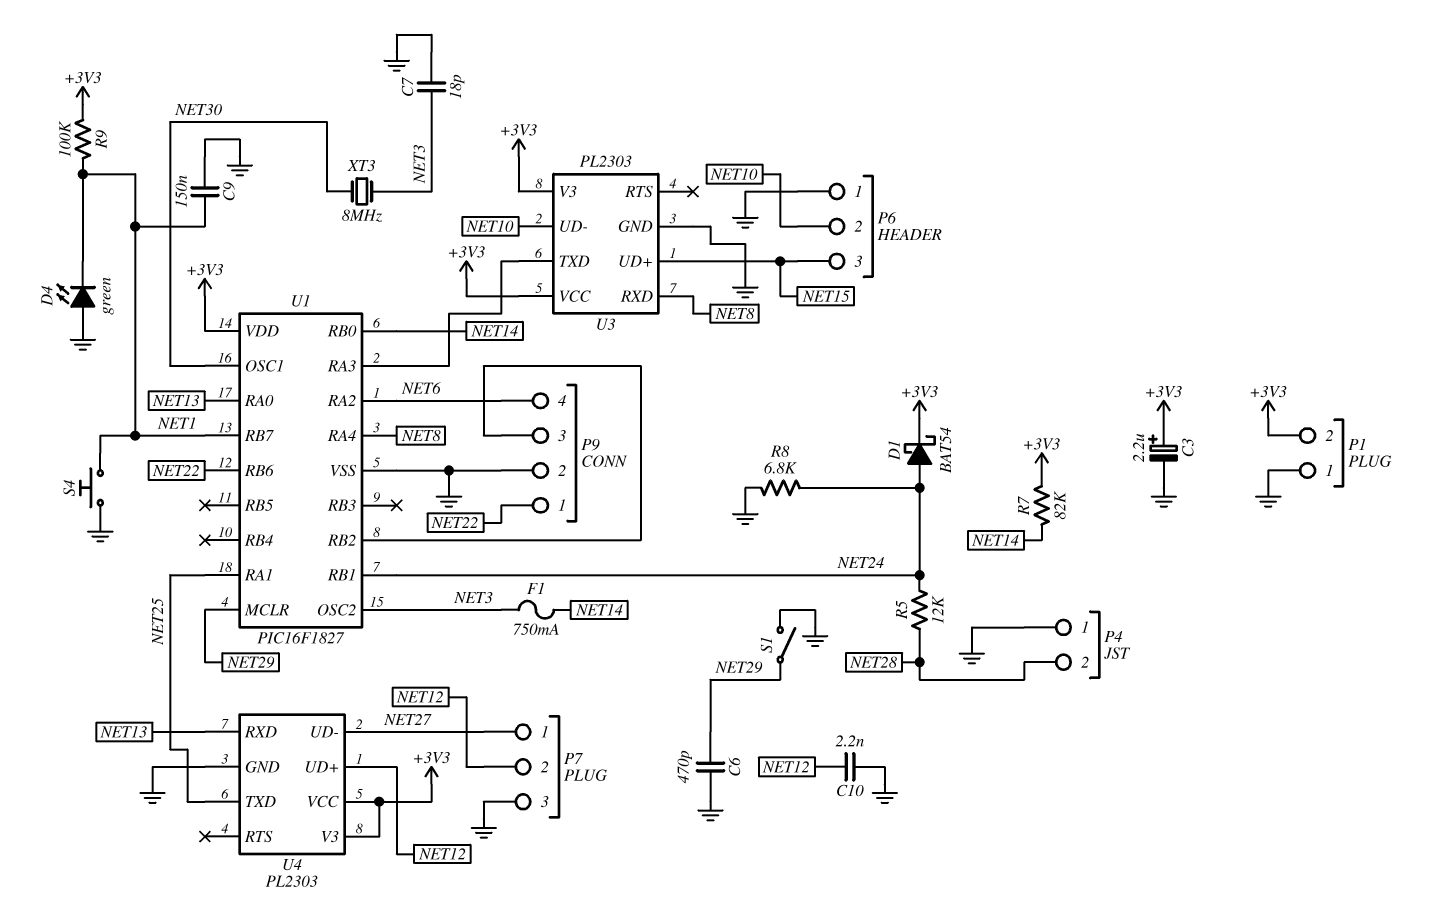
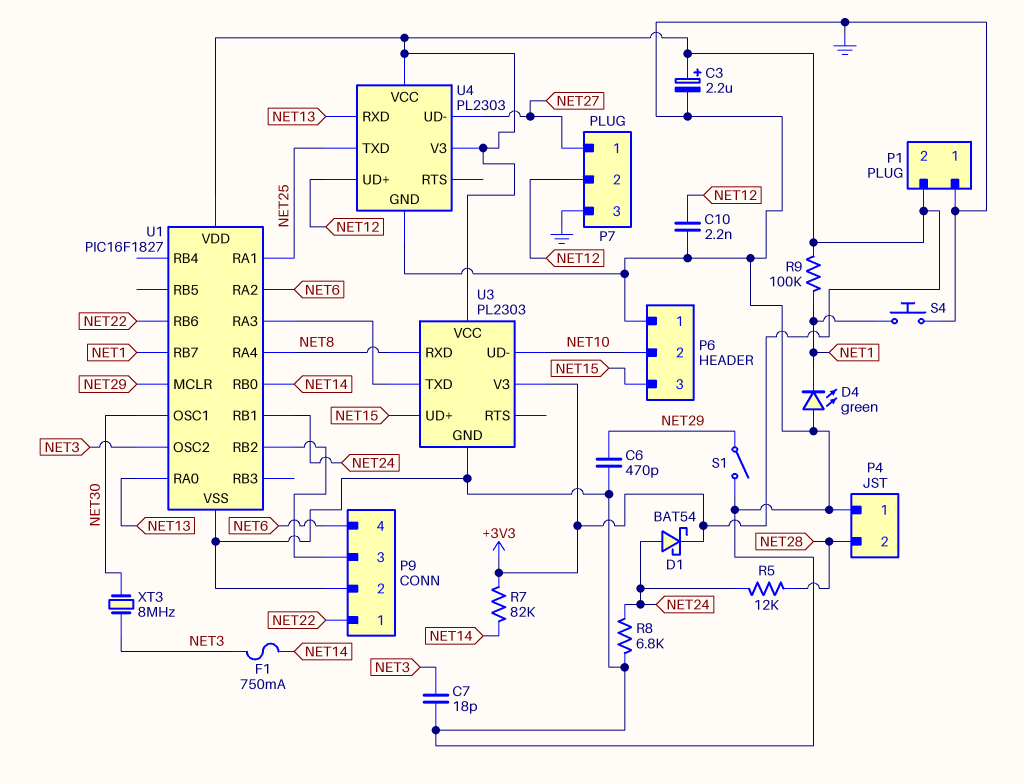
C9: 150nF (GND, NET1) -> none

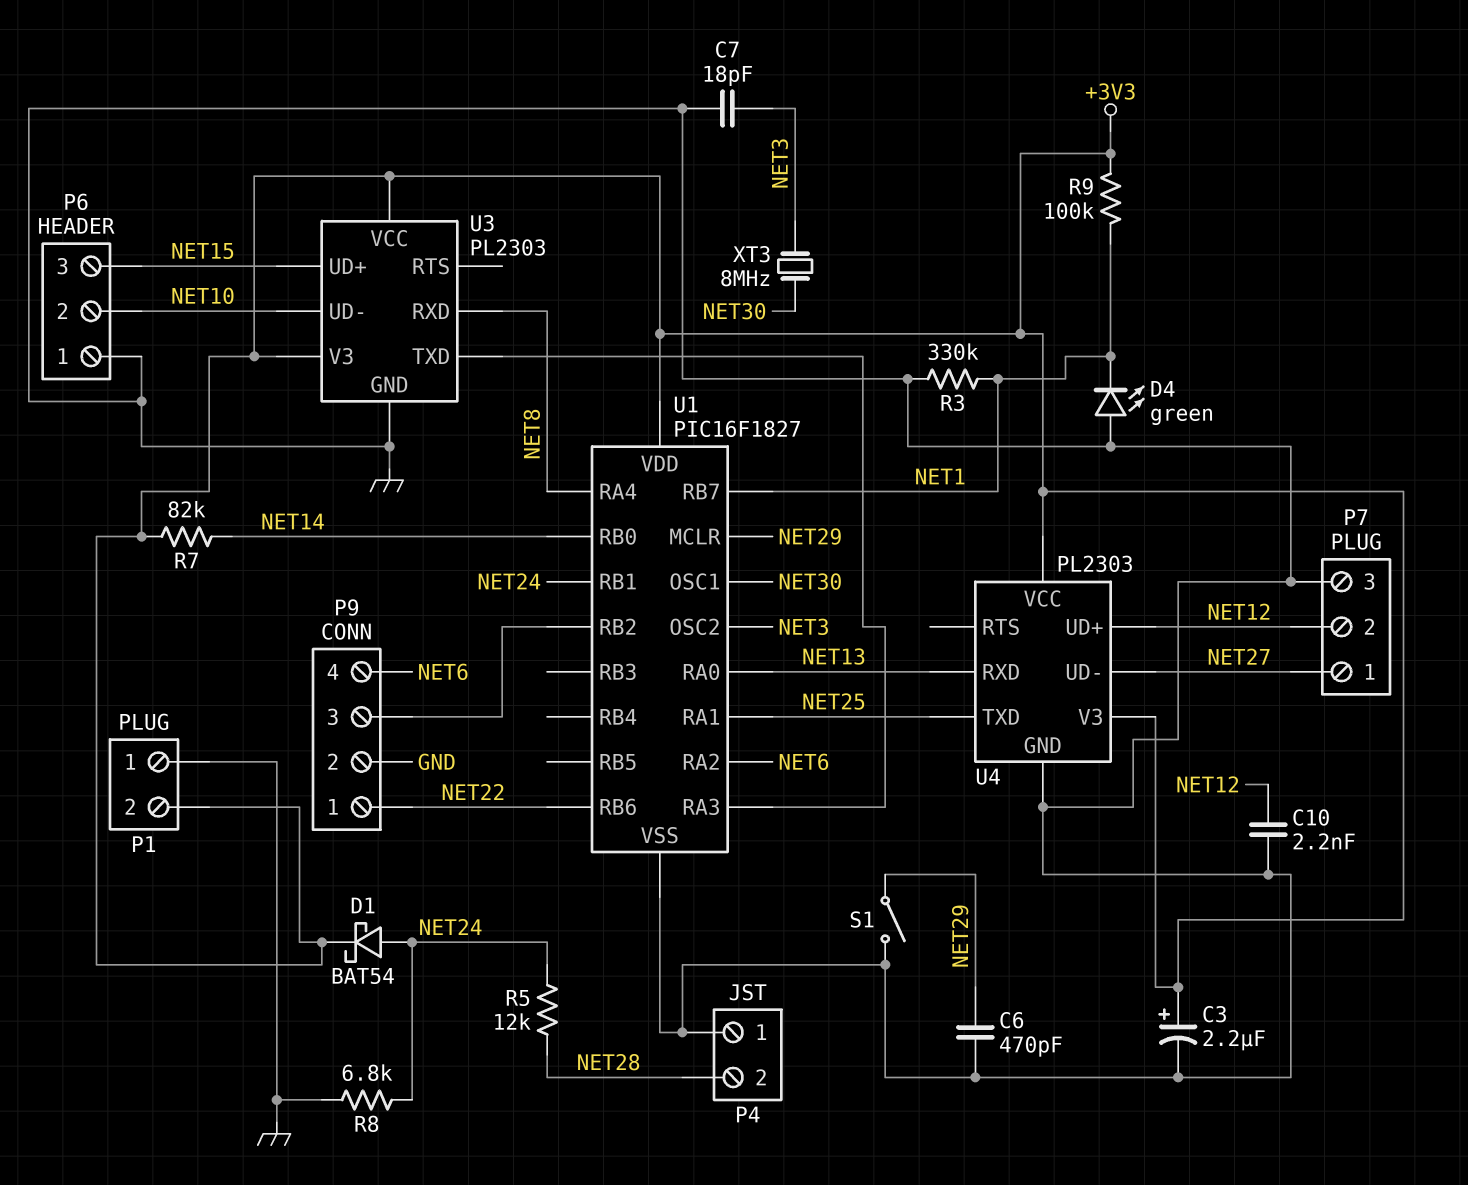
F1: 750mA (NET3, NET14) -> none
R3: none -> 330k (GND, NET1)
S4: button (GND, NET1) -> none

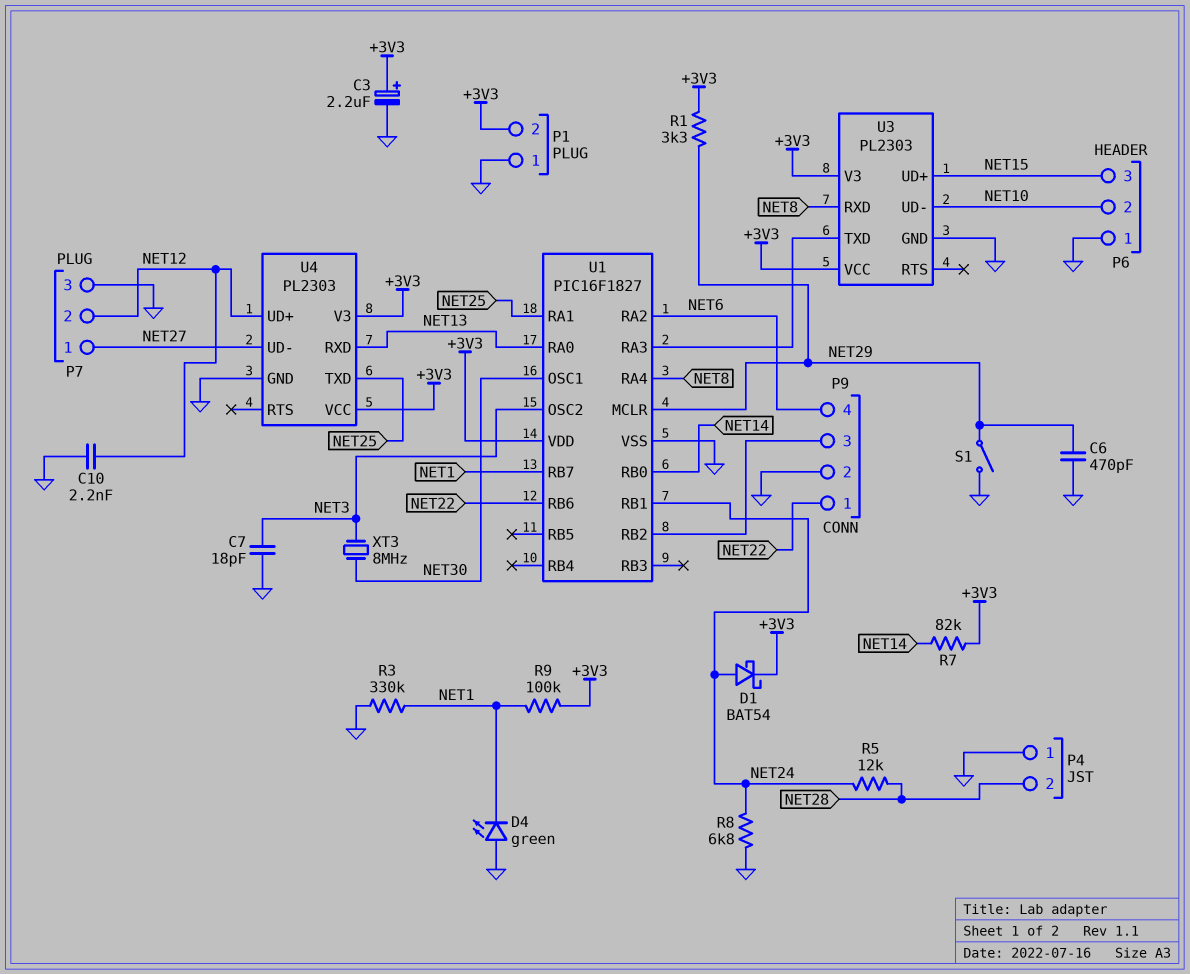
R1: none -> 3.3k (+3V3, NET29)

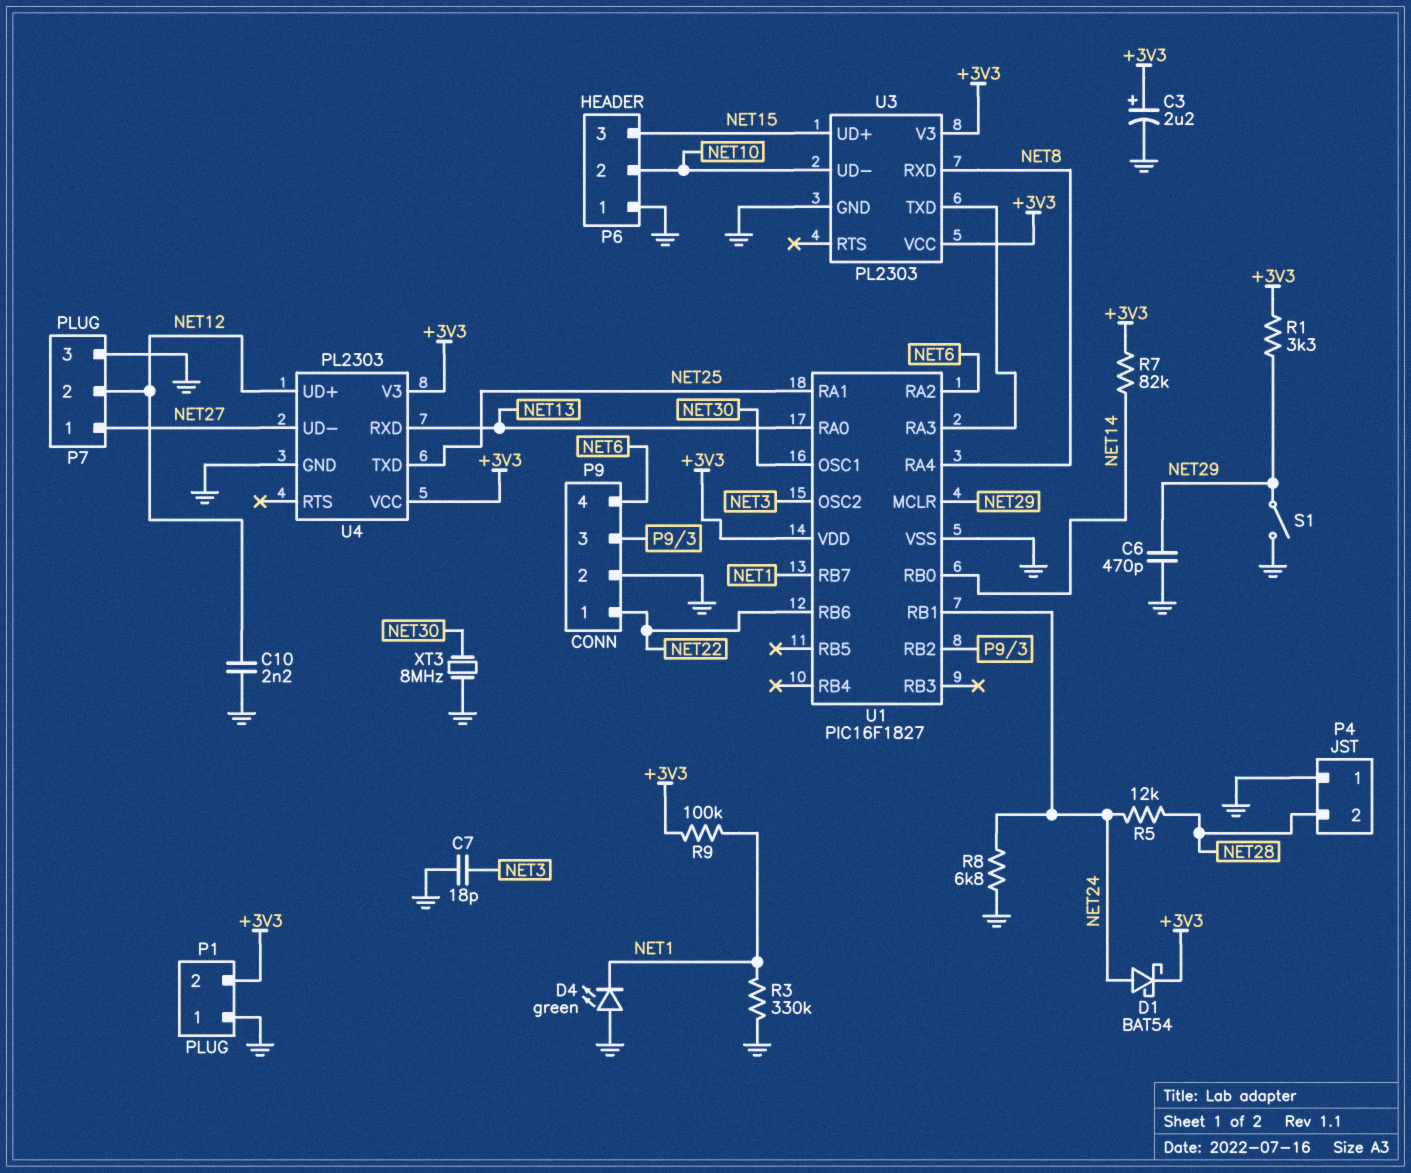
XT3: 8MHz (NET3, NET30) -> 8MHz (GND, NET30)

